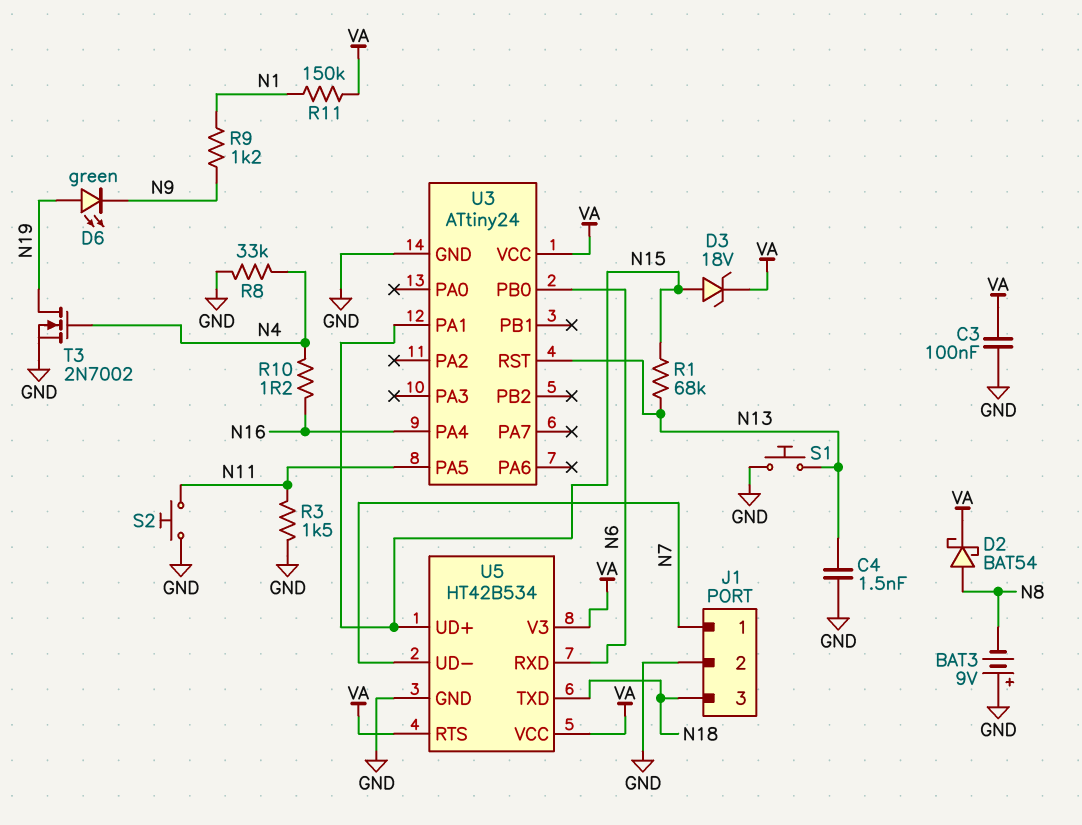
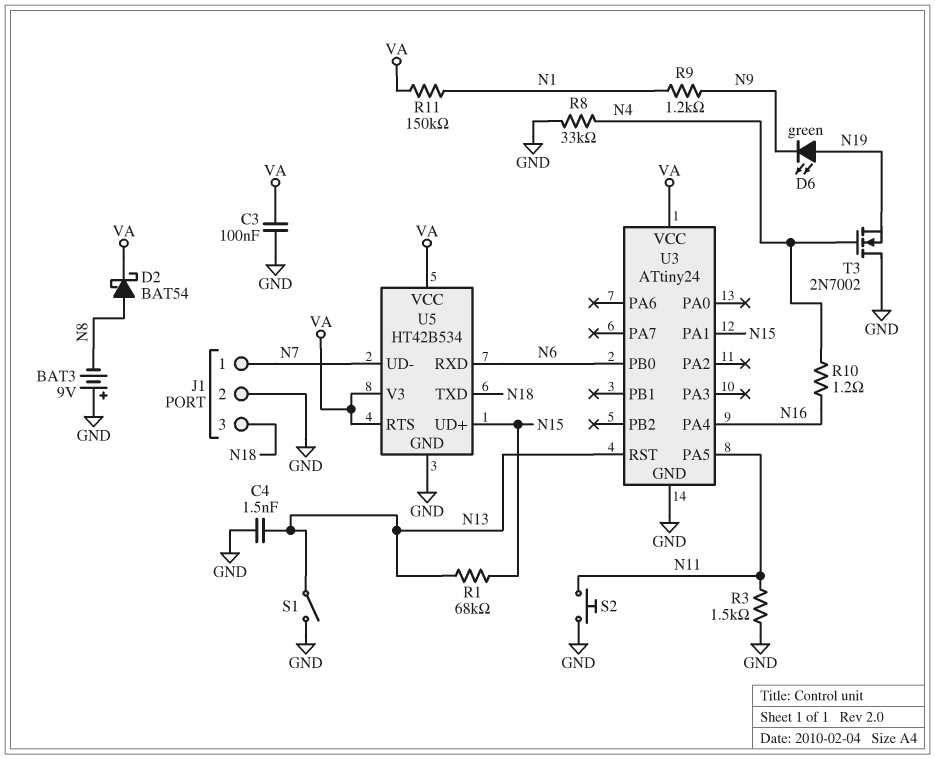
D3: zener 18V (A N15, K VA) -> none
S1: button (GND, N13) -> switch (GND, N13)
T3: NMOS 2N7002 (G N4, D N19, S GND) -> NMOS 2N7002 (G N4, D GND, S N19)

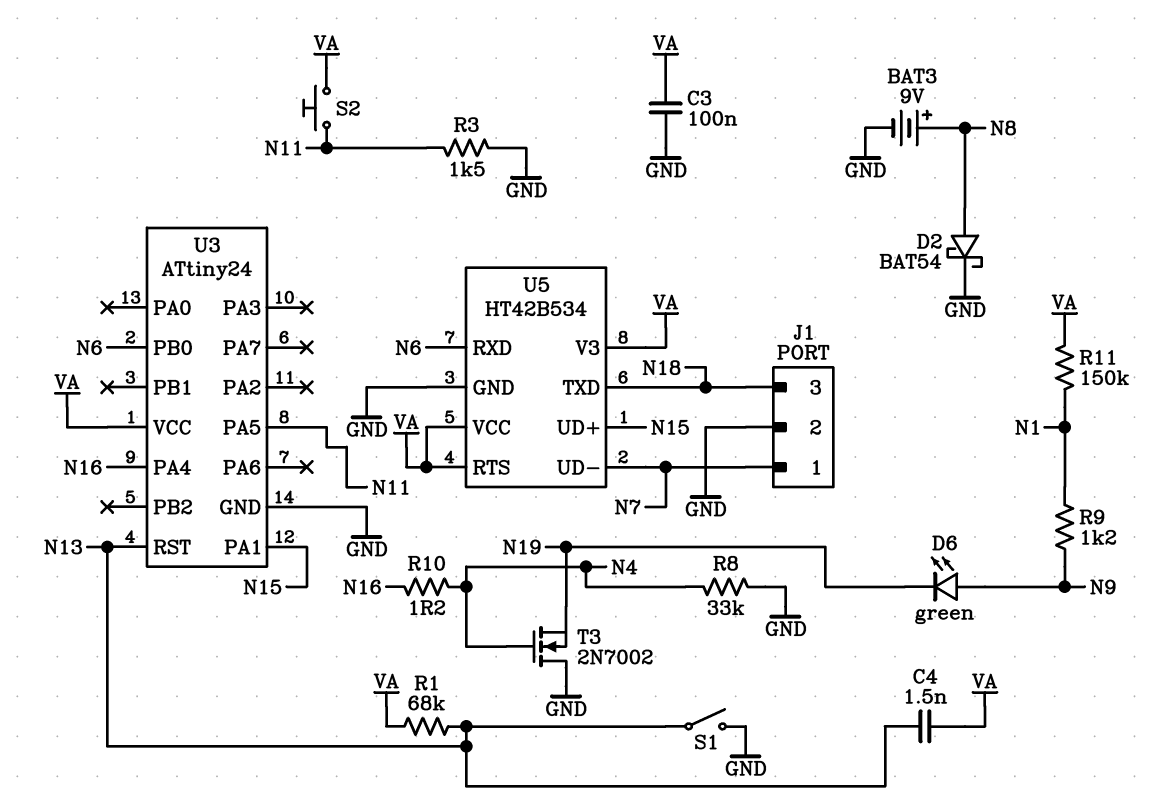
BAT3: 9V (plus GND, minus N8) -> 9V (plus N8, minus GND)
C4: 1.5nF (GND, N13) -> 1.5nF (N13, VA)
D2: schottky BAT54 (A N8, K VA) -> schottky BAT54 (A N8, K GND)
D6: LED green (A N19, K N9) -> LED green (A N9, K N19)
R1: 68k (N13, N15) -> 68k (N13, VA)
S2: button (GND, N11) -> button (N11, VA)

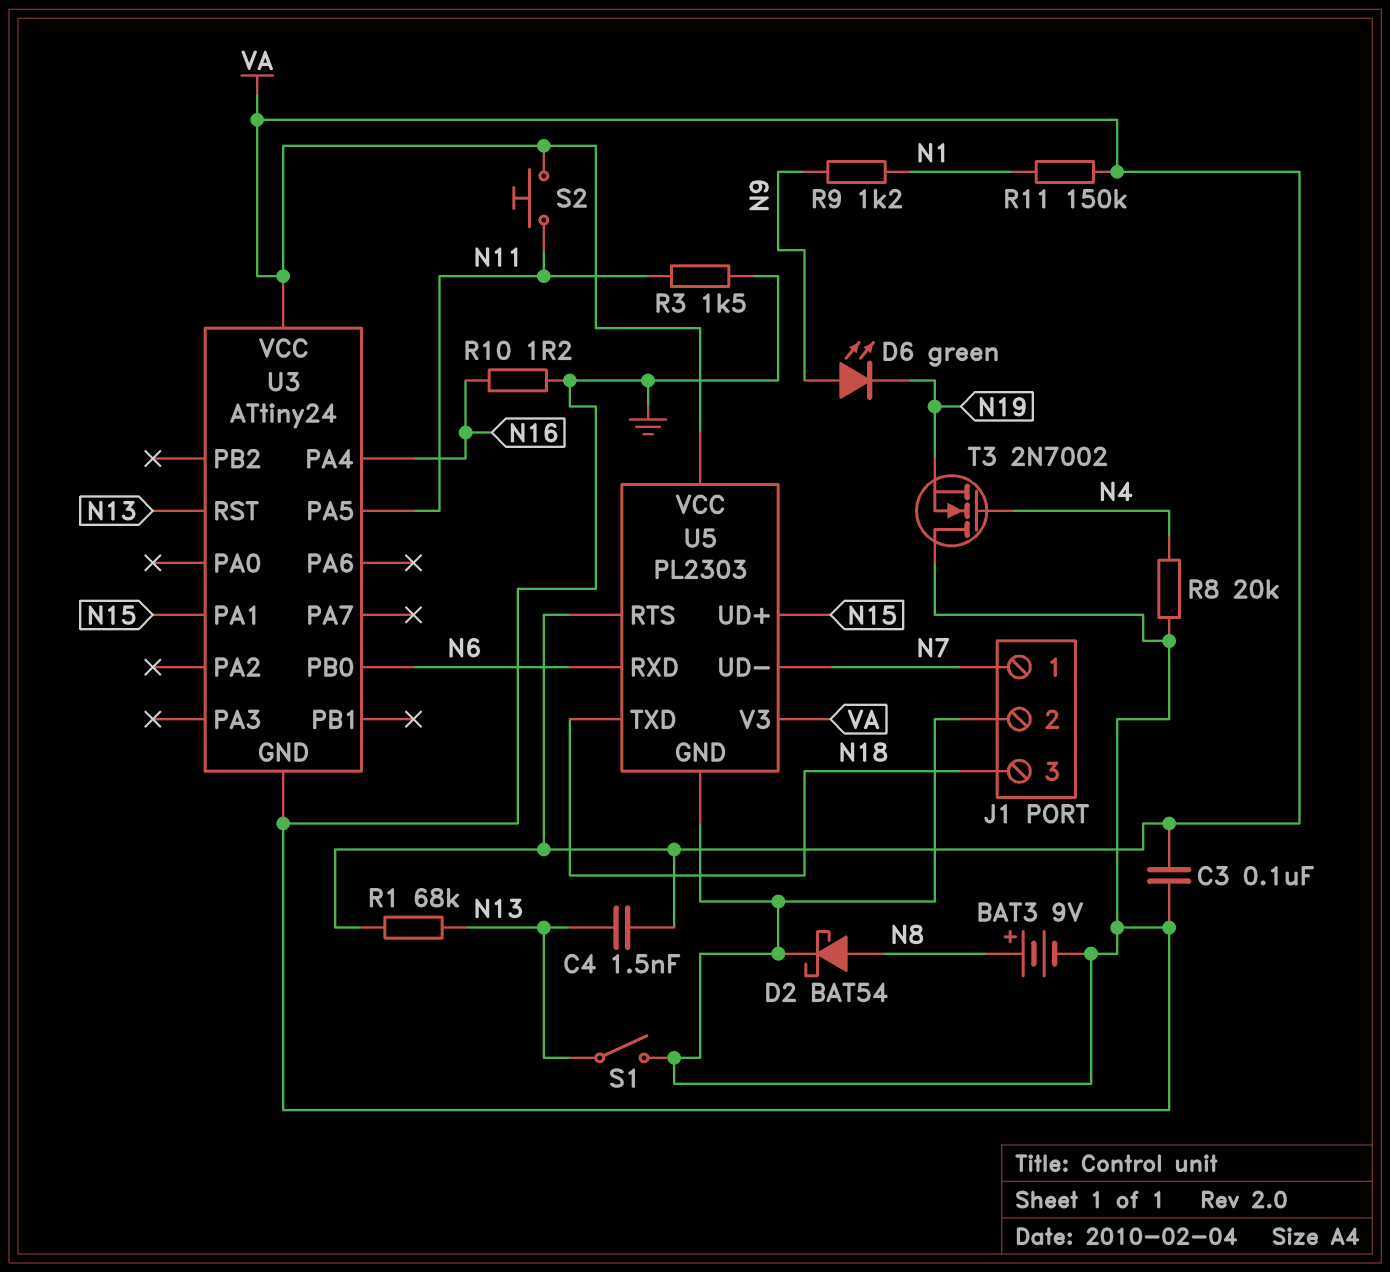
R8: 33k (GND, N4) -> 20k (GND, N4)
R10: 1.2 (N4, N16) -> 1.2 (GND, N16)
U5: HT42B534 -> PL2303

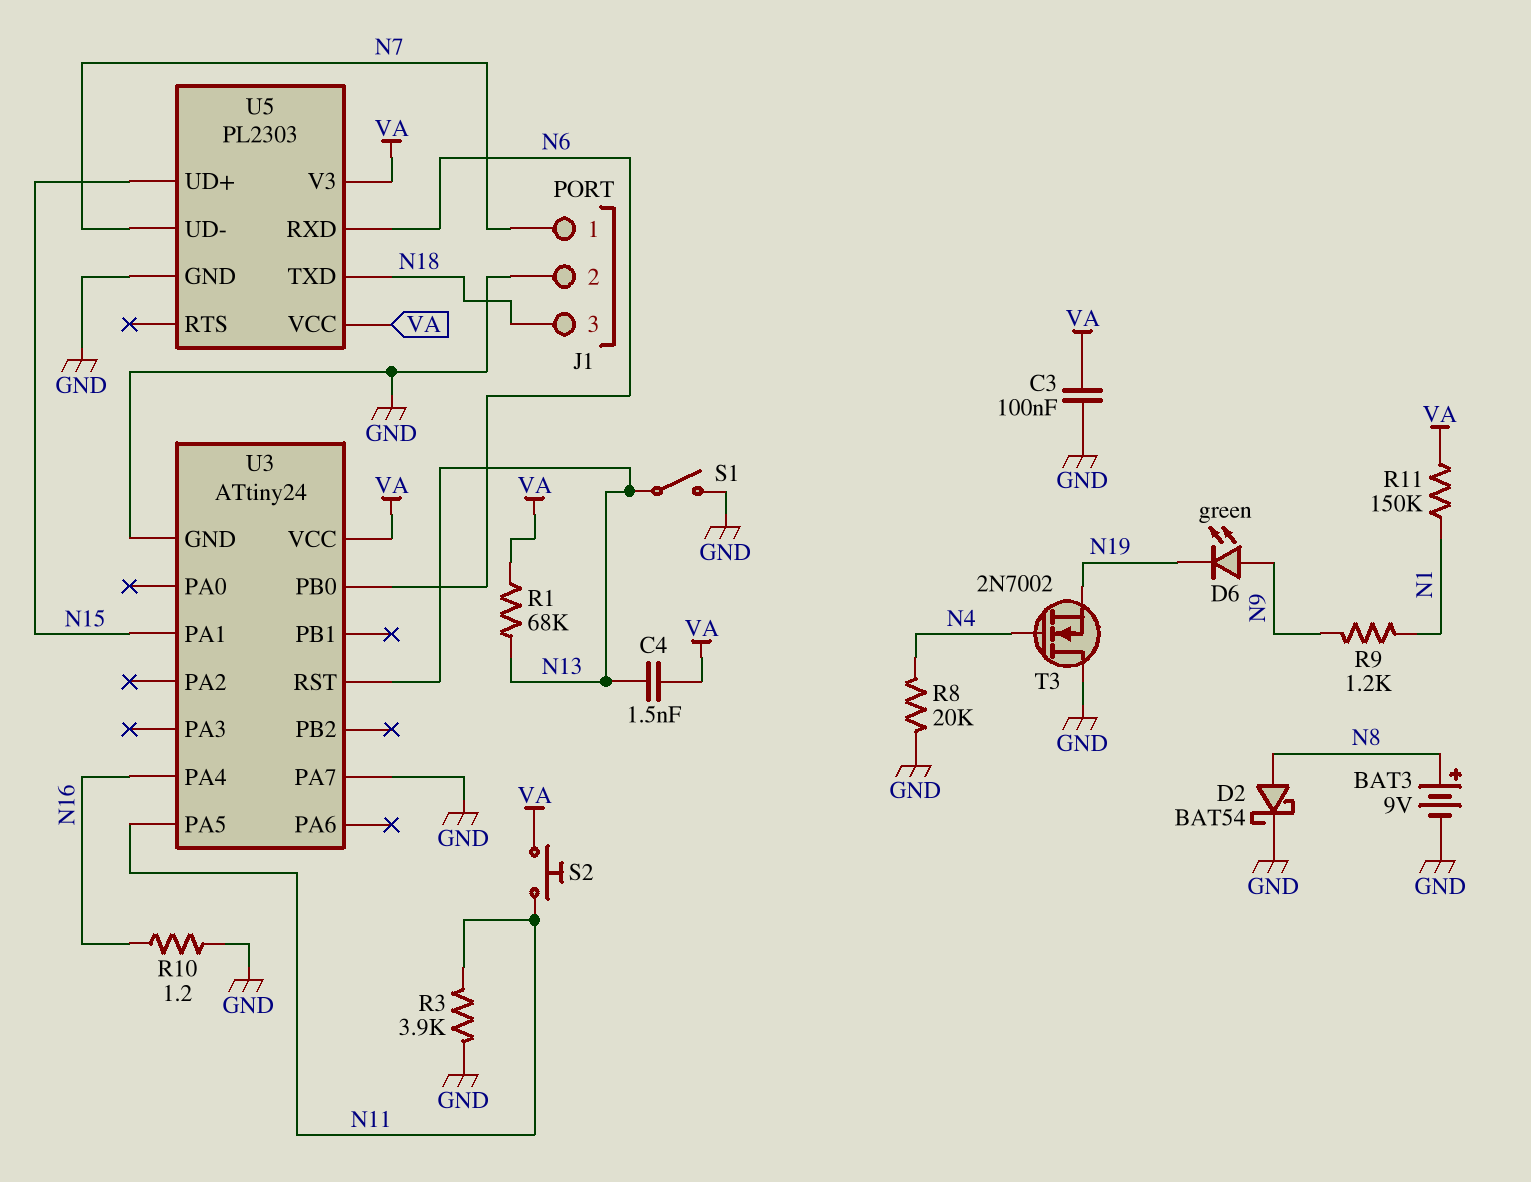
R3: 1.5k (GND, N11) -> 3.9k (GND, N11)
U3 pin PA7: none -> GND
U5 pin RTS: VA -> none

